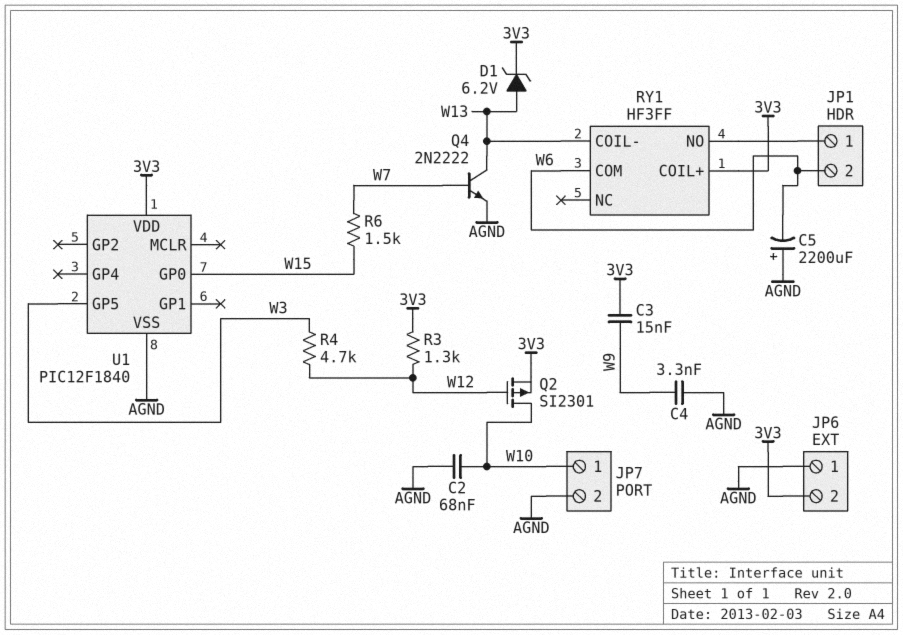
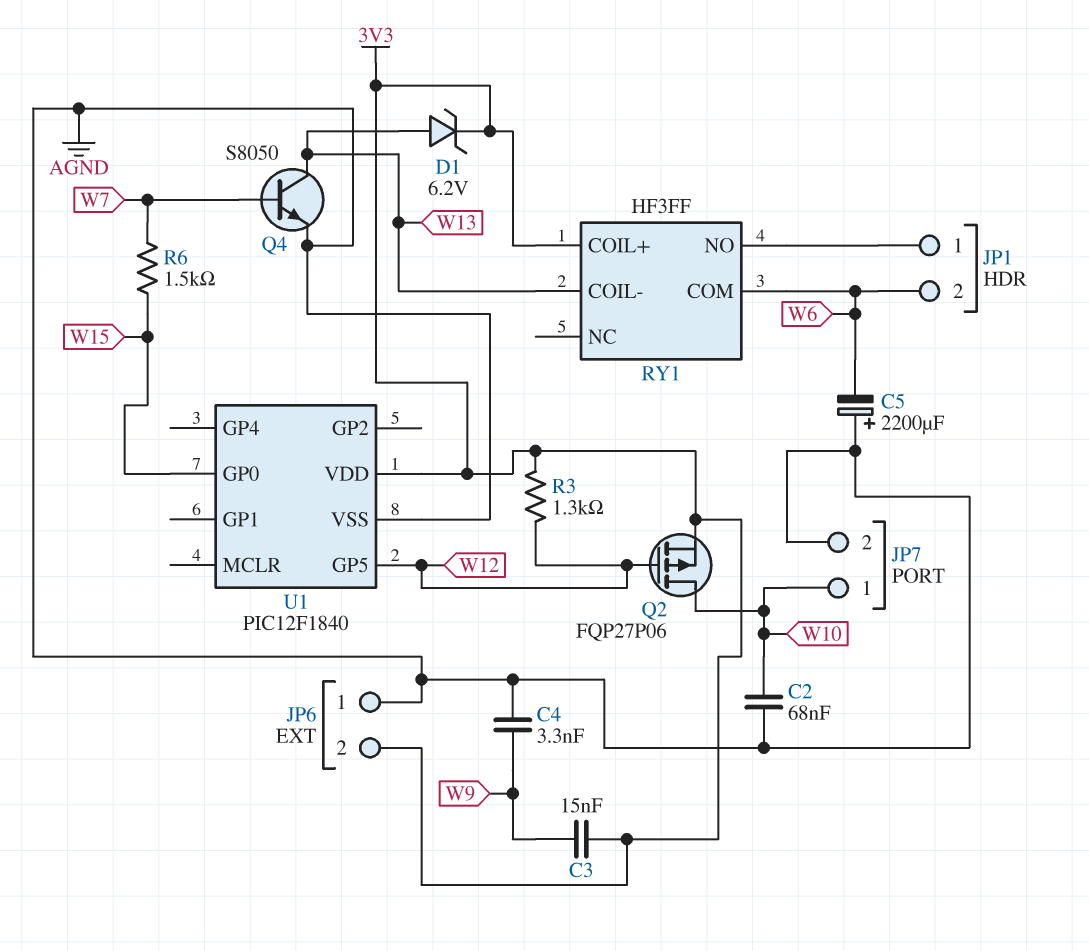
Q2: PMOS SI2301 (G W12, D W10, S 3V3) -> PMOS FQP27P06 (G W12, D W10, S 3V3)
Q4: NPN 2N2222 (B W7, C W13, E AGND) -> NPN S8050 (B W7, C W13, E AGND)
R4: 4.7k (W3, W12) -> none
U1 pin GP5: W3 -> W12

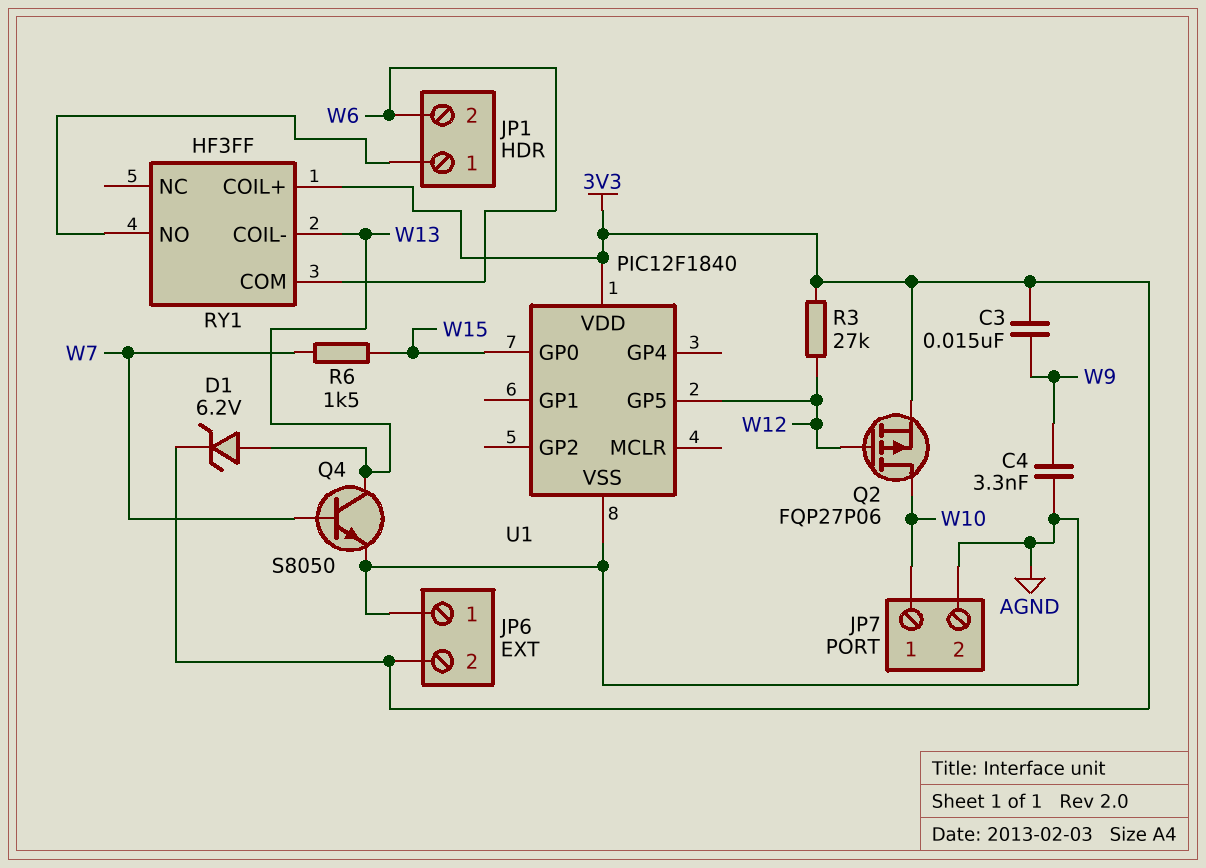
C2: 68nF (AGND, W10) -> none
C5: 2200uF (plus AGND, minus W6) -> none
R3: 1.3k (3V3, W12) -> 27k (3V3, W12)

